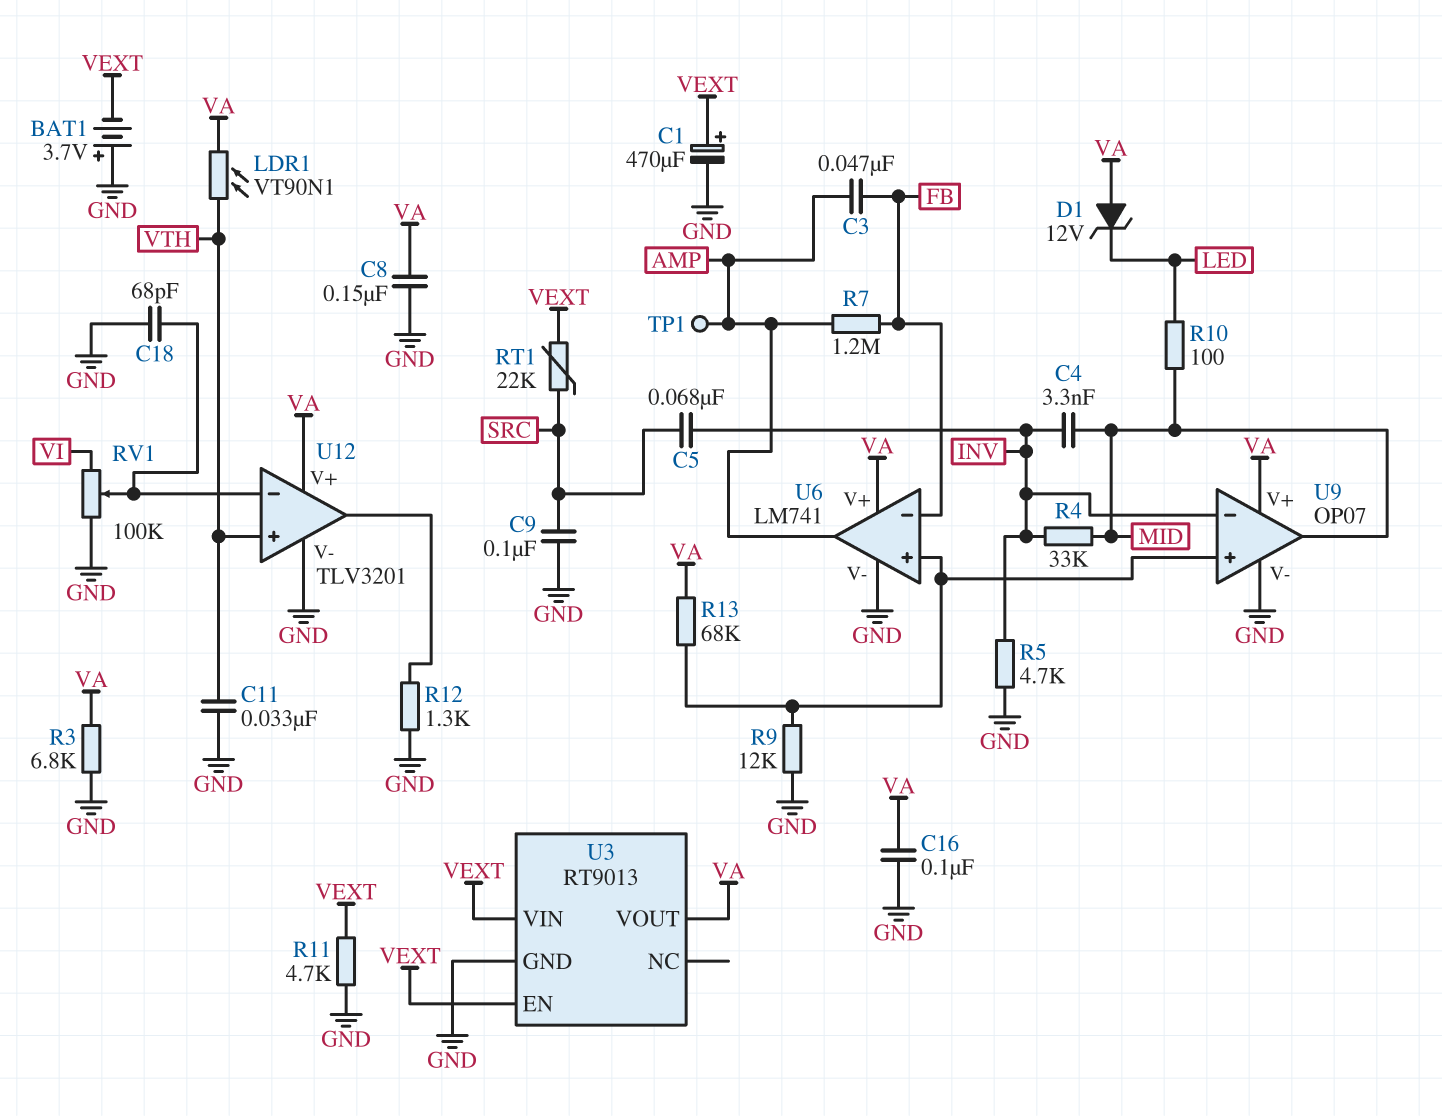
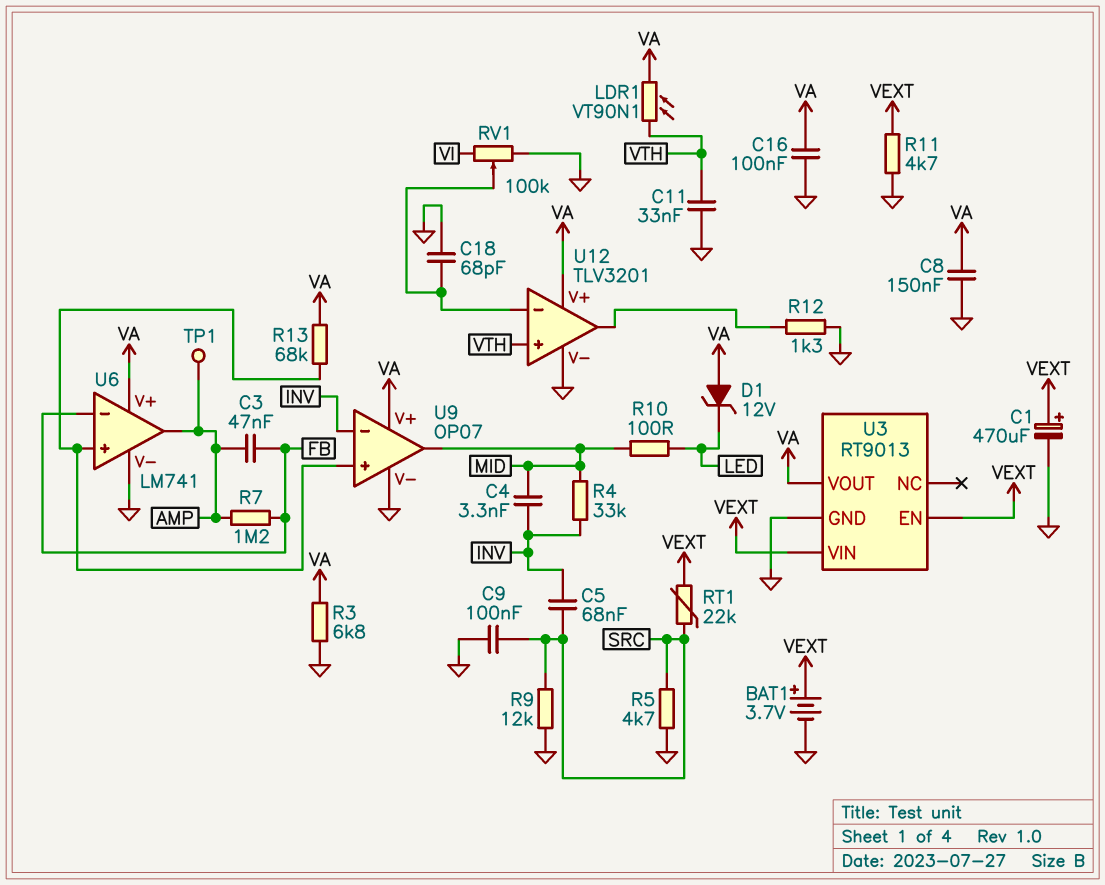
BAT1: 3.7V (plus GND, minus VEXT) -> 3.7V (plus VEXT, minus GND)
R5: 4.7k (GND, INV) -> 4.7k (GND, SRC)
R9: 12k (GND, U6/in+) -> 12k (GND, SRC)

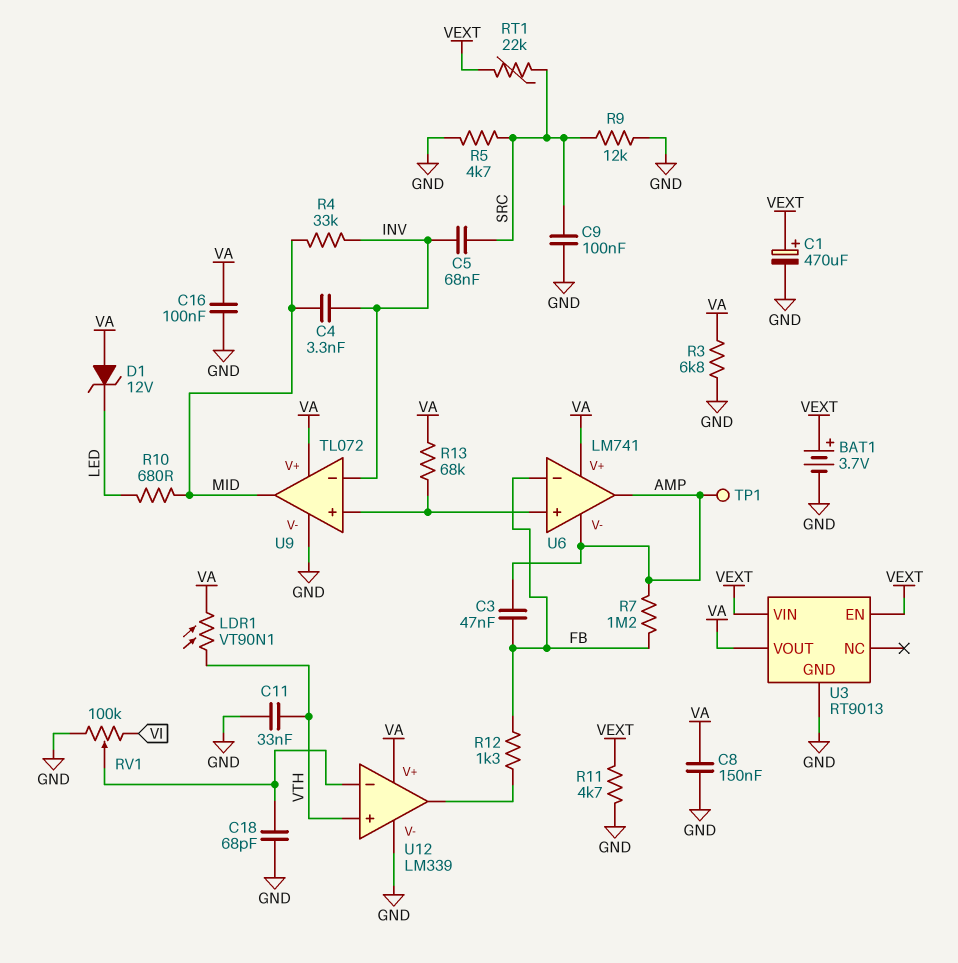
R10: 100 (LED, MID) -> 680 (LED, MID)
R12: 1.3k (GND, U12/out) -> 1.3k (FB, U12/out)
U6 pin V-: GND -> AMP
U9: OP07 -> TL072
U12: TLV3201 -> LM339

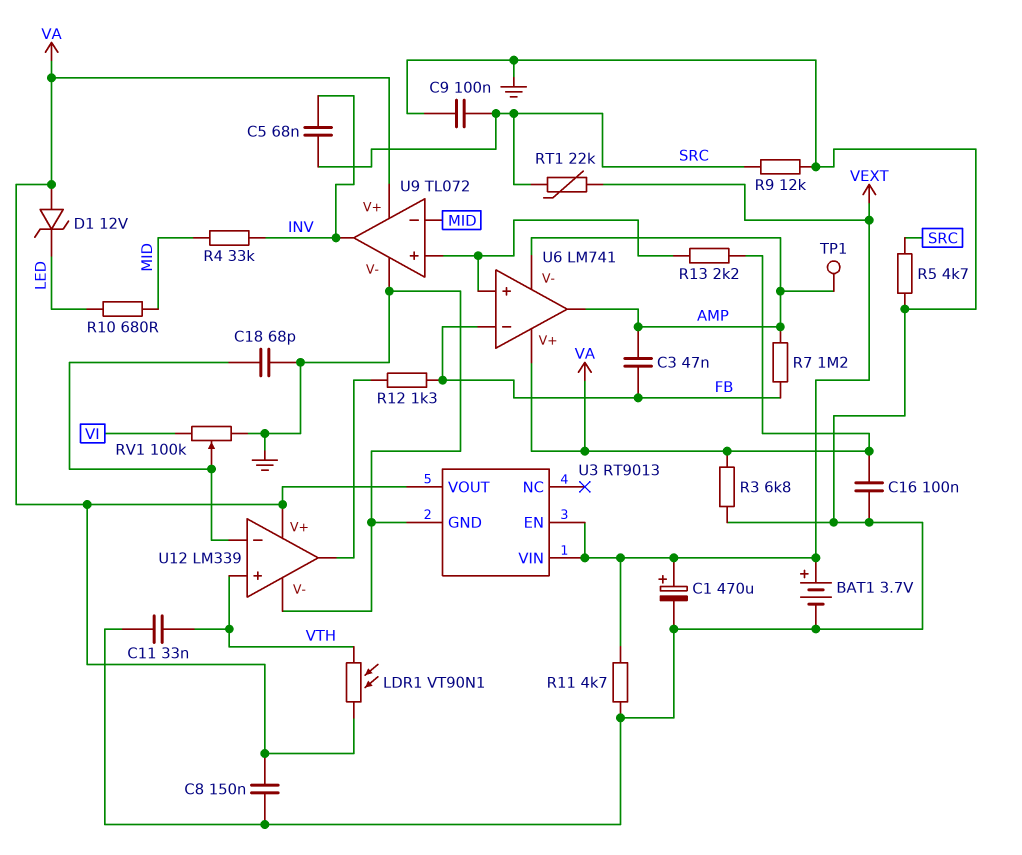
C4: 3.3nF (INV, MID) -> none
R13: 68k (U6/in+, VA) -> 2.2k (U6/in+, VA)
U9 pin in-: INV -> MID
U9 pin out: MID -> INV

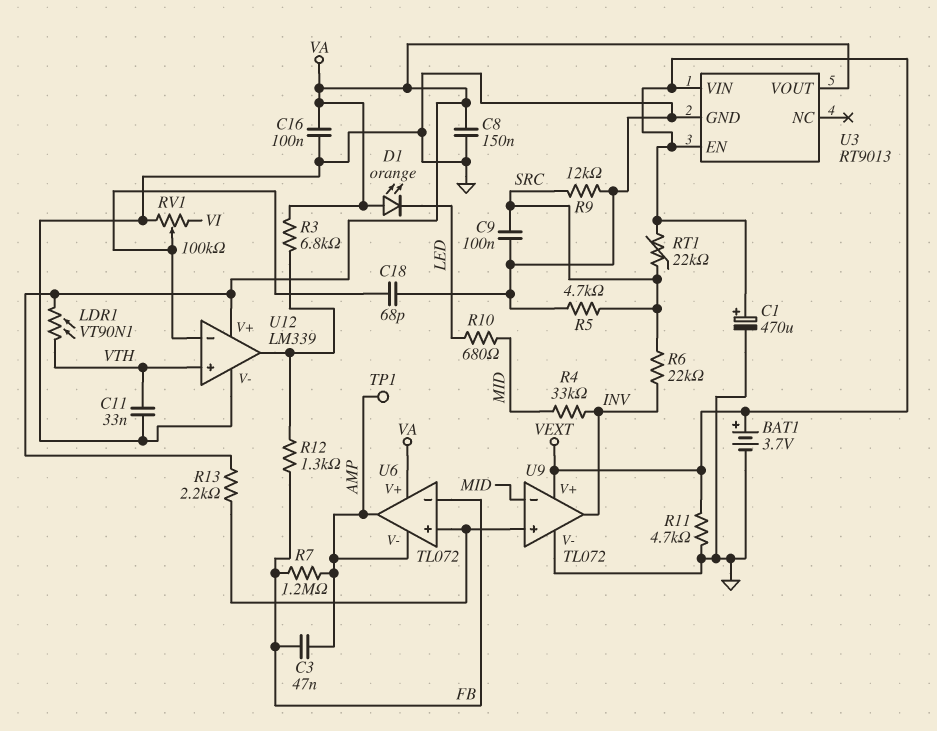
C5: 68nF (INV, SRC) -> none
D1: zener 12V (A VA, K LED) -> LED orange (A VA, K LED)
R3: 6.8k (GND, VA) -> 6.8k (U12/out, VA)
R6: none -> 22k (INV, SRC)
U6: LM741 -> TL072
U9 pin V+: VA -> VEXT

